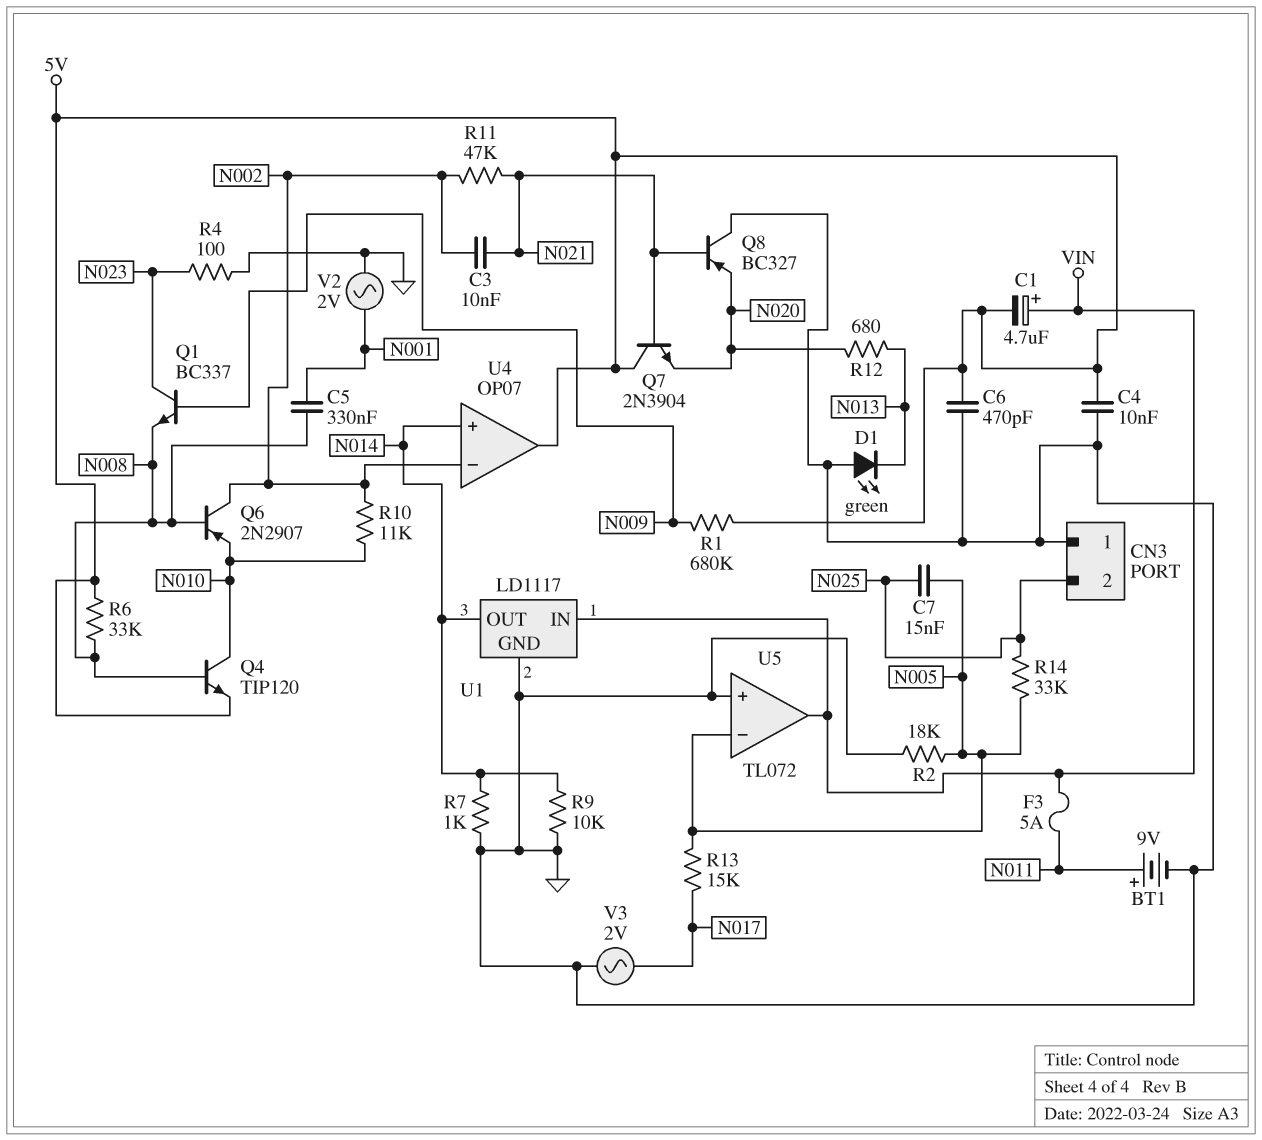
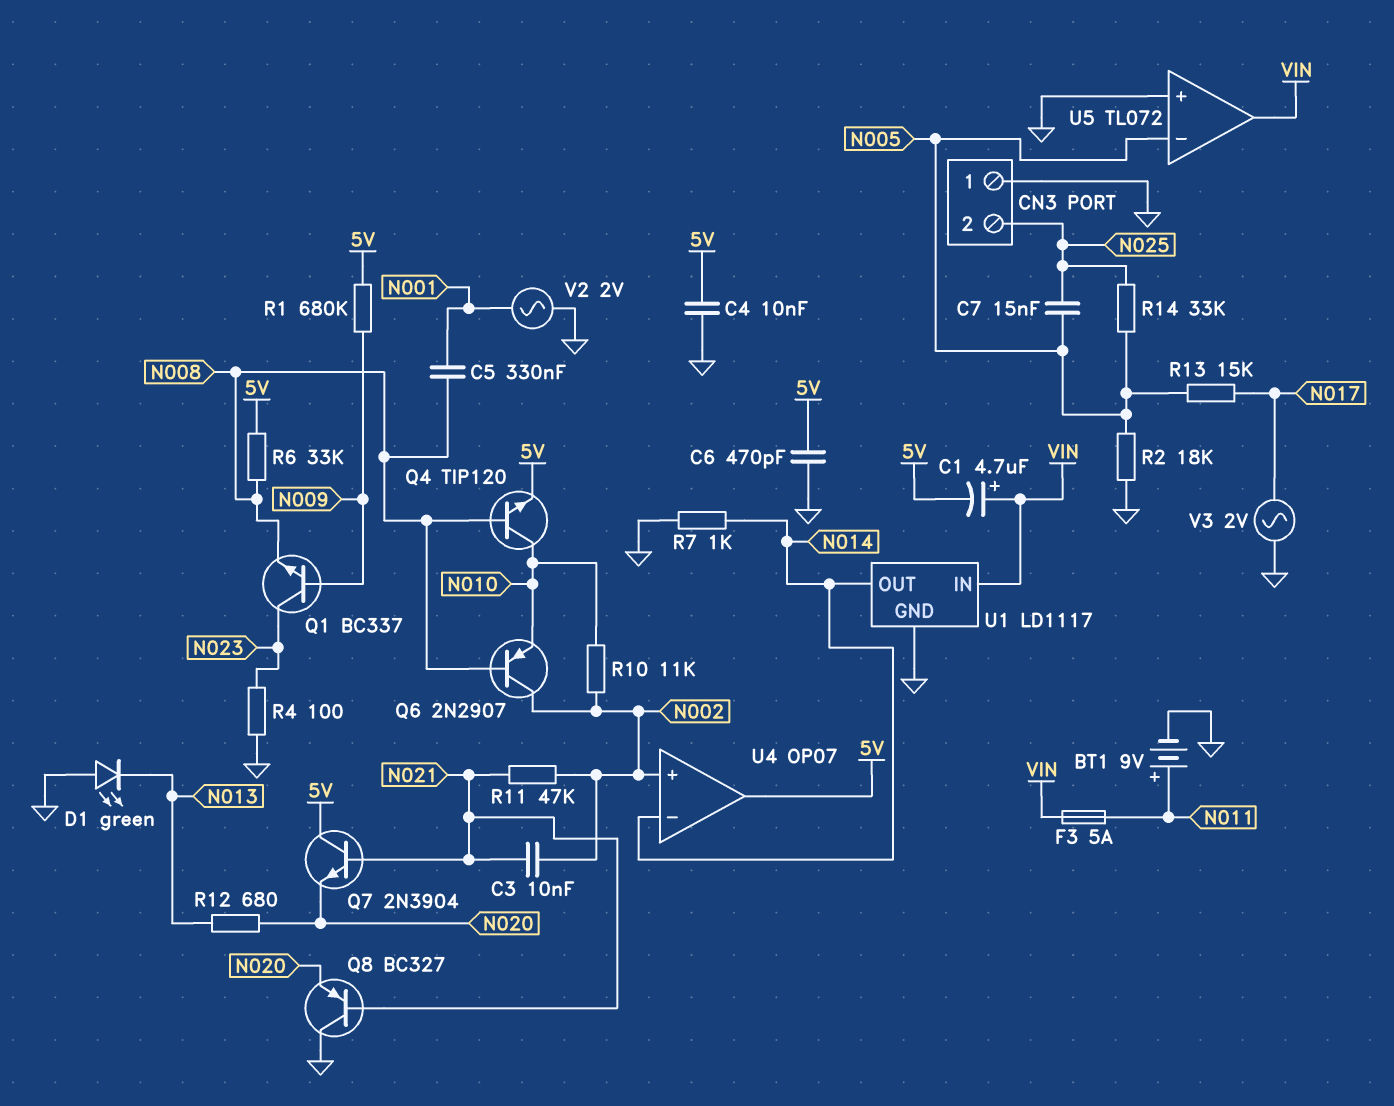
R9: 10k (GND, N014) -> none
U4 pin in+: N014 -> N002
U4 pin in-: N002 -> N014

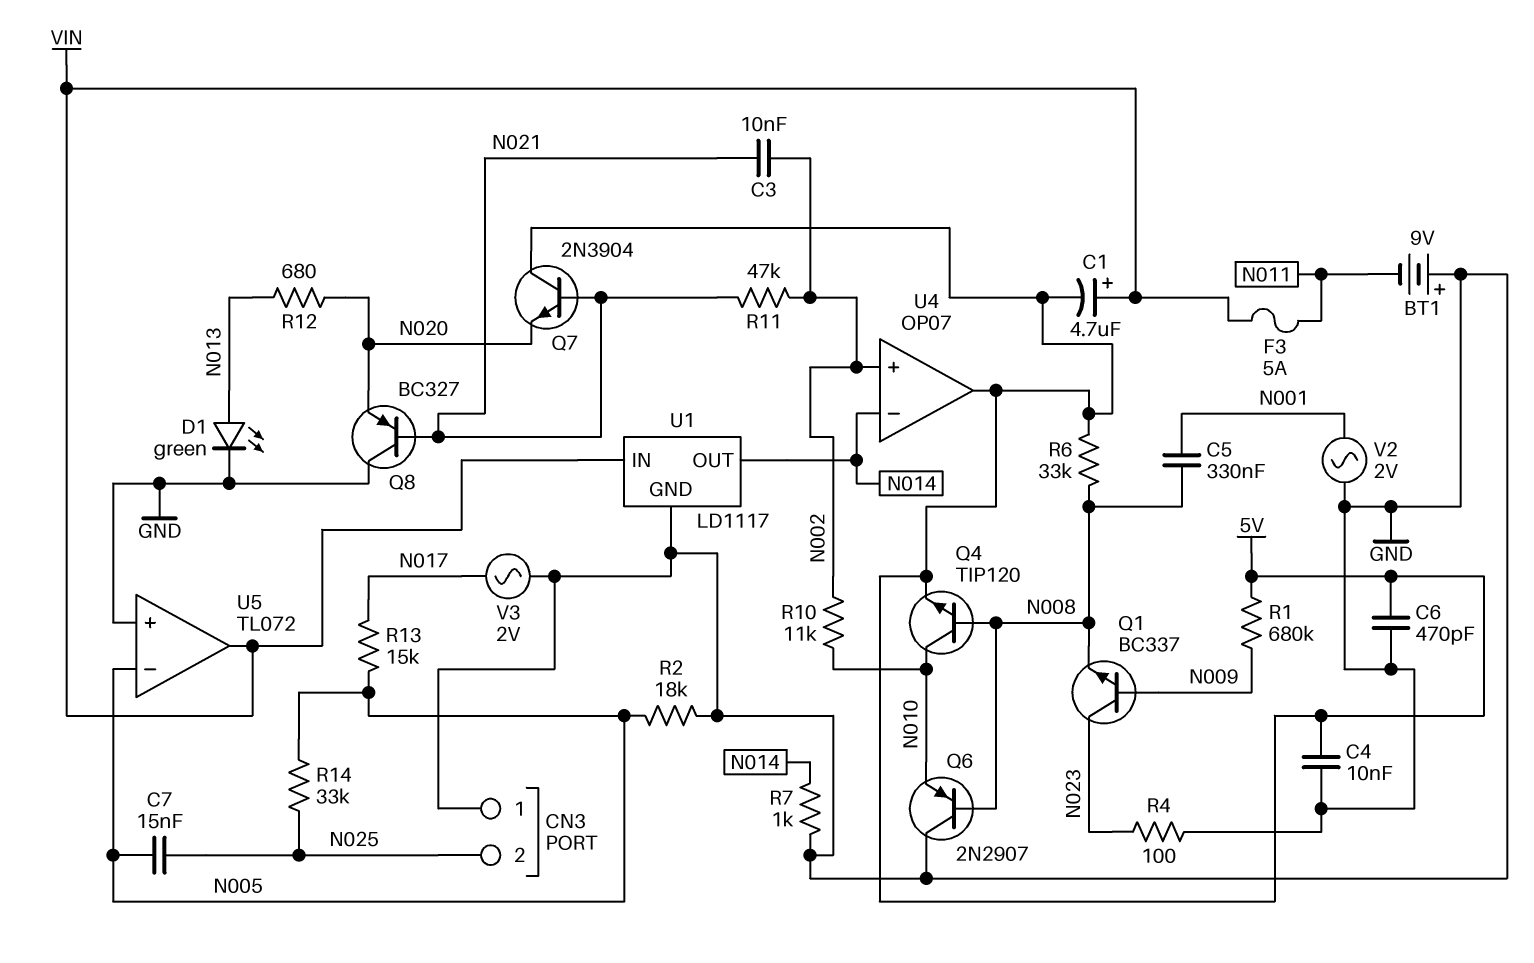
BT1: 9V (plus N011, minus GND) -> 9V (plus GND, minus N011)
D1: LED green (A GND, K N013) -> LED green (A N013, K GND)
Q6: PNP 2N2907 (B N008, C N002, E N010) -> PNP 2N2907 (B N008, C GND, E N010)

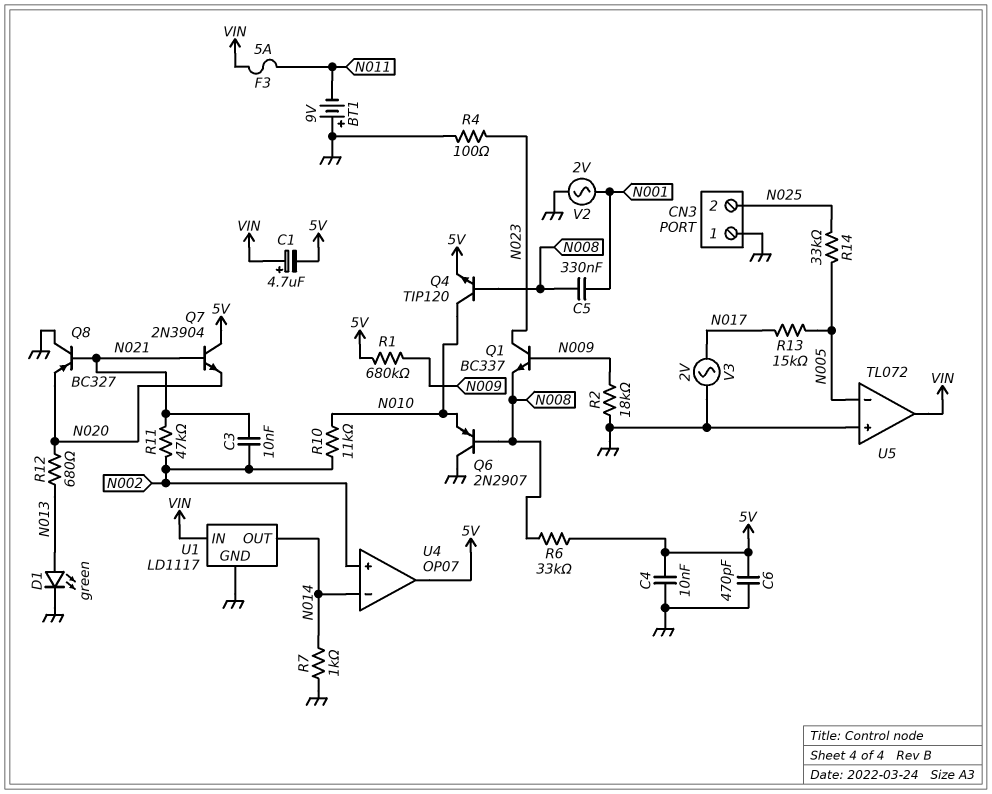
C7: 15nF (N005, N025) -> none
R2: 18k (GND, N005) -> 18k (GND, N009)

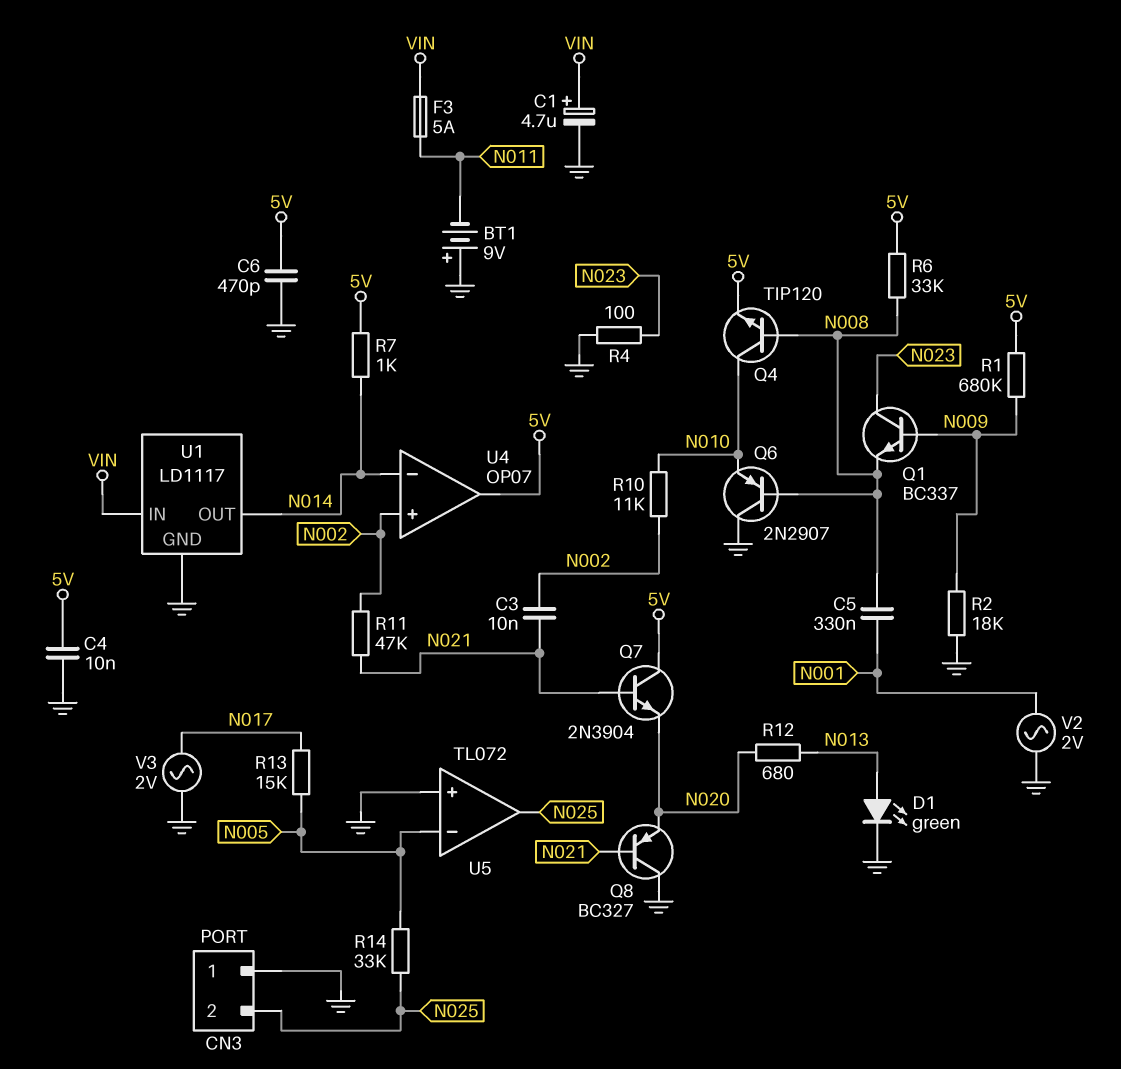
C1: 4.7uF (plus VIN, minus 5V) -> 4.7uF (plus VIN, minus GND)
R7: 1k (GND, N014) -> 1k (5V, N014)
U5 pin out: VIN -> N025

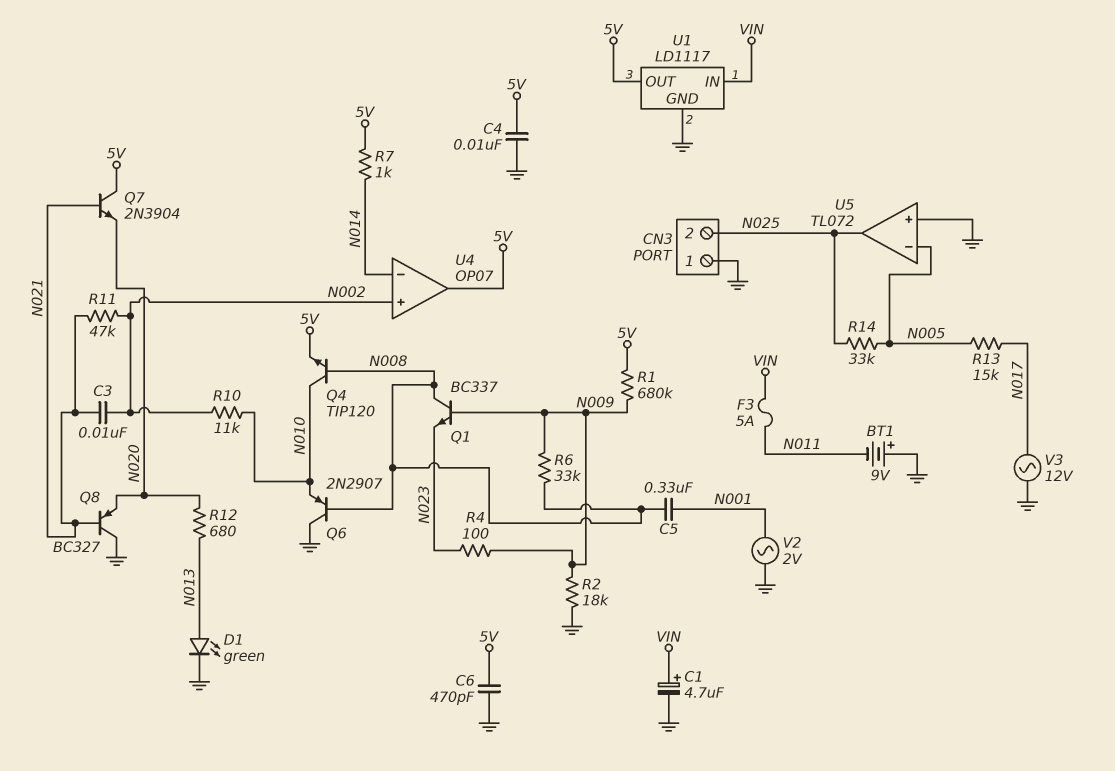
Q1: NPN BC337 (B N009, C N023, E N008) -> NPN BC337 (B N009, C N008, E N023)
R4: 100 (GND, N023) -> 100 (N009, N023)
R6: 33k (5V, N008) -> 33k (N008, N009)
U1 pin OUT: N014 -> 5V
V3: AC 2V (GND, N017) -> AC 12V (GND, N017)

